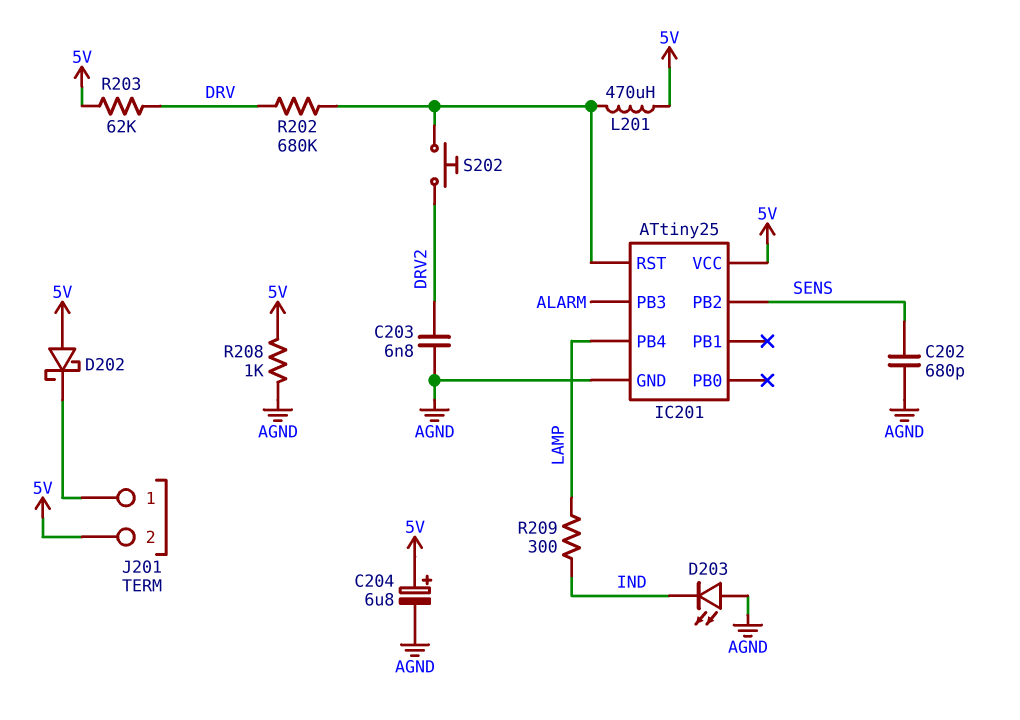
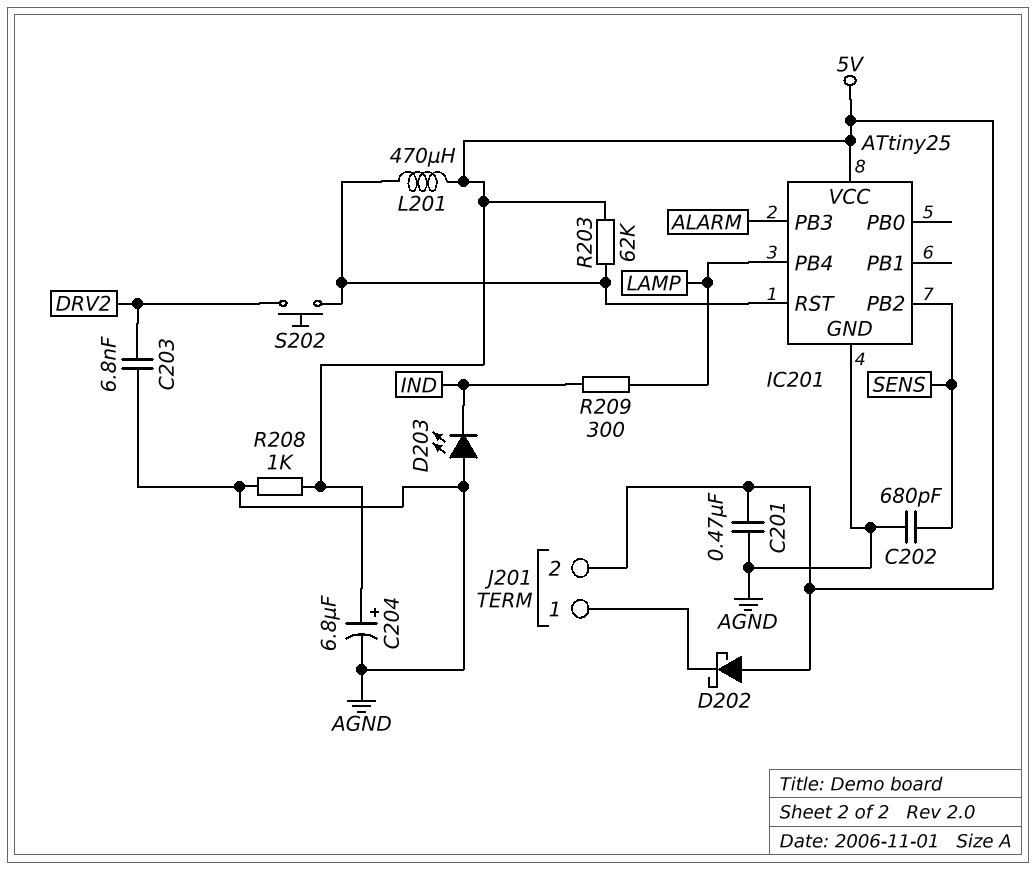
C201: none -> 470nF (5V, AGND)
R202: 680k (DRV, IC201/RST) -> none
R203: 62k (5V, DRV) -> 62k (5V, IC201/RST)

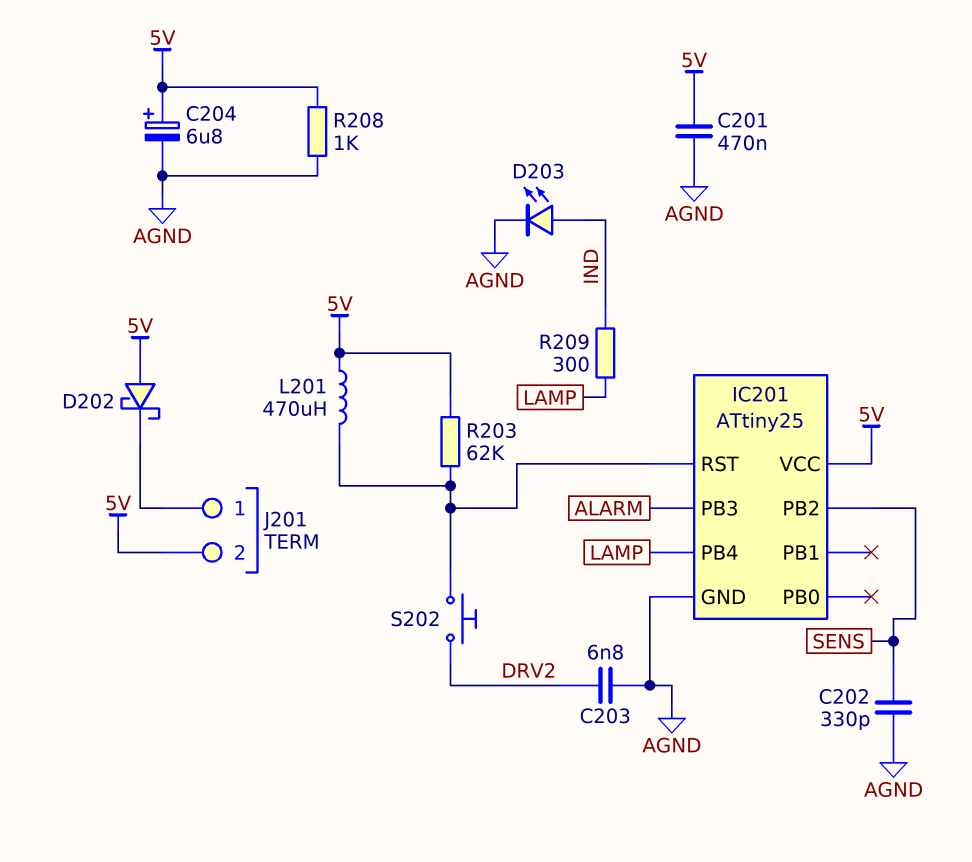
C202: 680pF (AGND, SENS) -> 330pF (AGND, SENS)
D203: LED (A AGND, K IND) -> LED (A IND, K AGND)

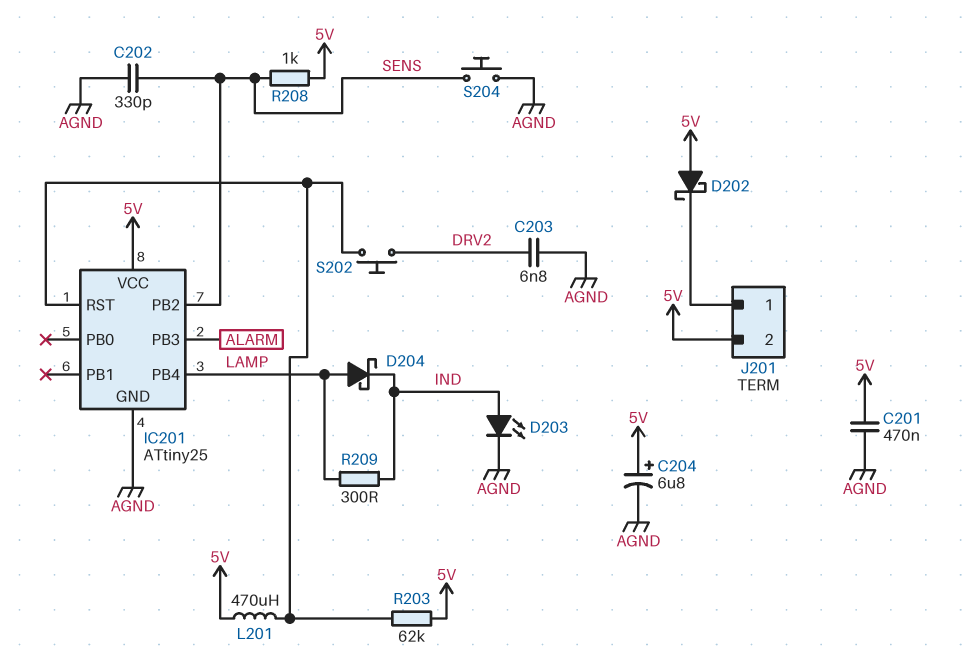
D204: none -> schottky (A LAMP, K IND)
R208: 1k (5V, AGND) -> 1k (5V, SENS)
S204: none -> button (AGND, SENS)

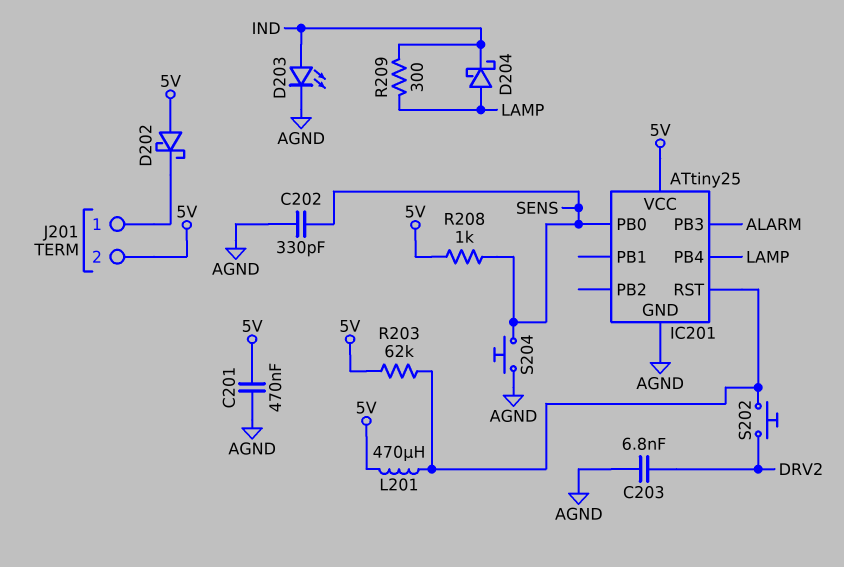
C204: 6.8uF (plus 5V, minus AGND) -> none
IC201 pin PB0: none -> SENS
IC201 pin PB2: SENS -> none

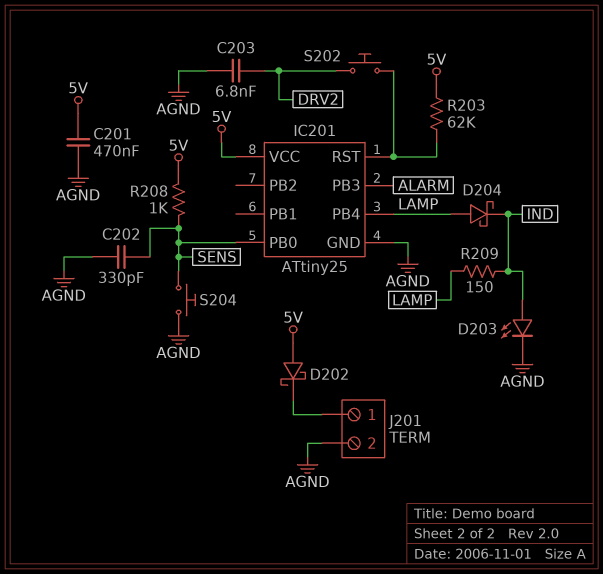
J201 pin 2: 5V -> AGND
L201: 470uH (5V, IC201/RST) -> none
R209: 300 (IND, LAMP) -> 150 (IND, LAMP)

